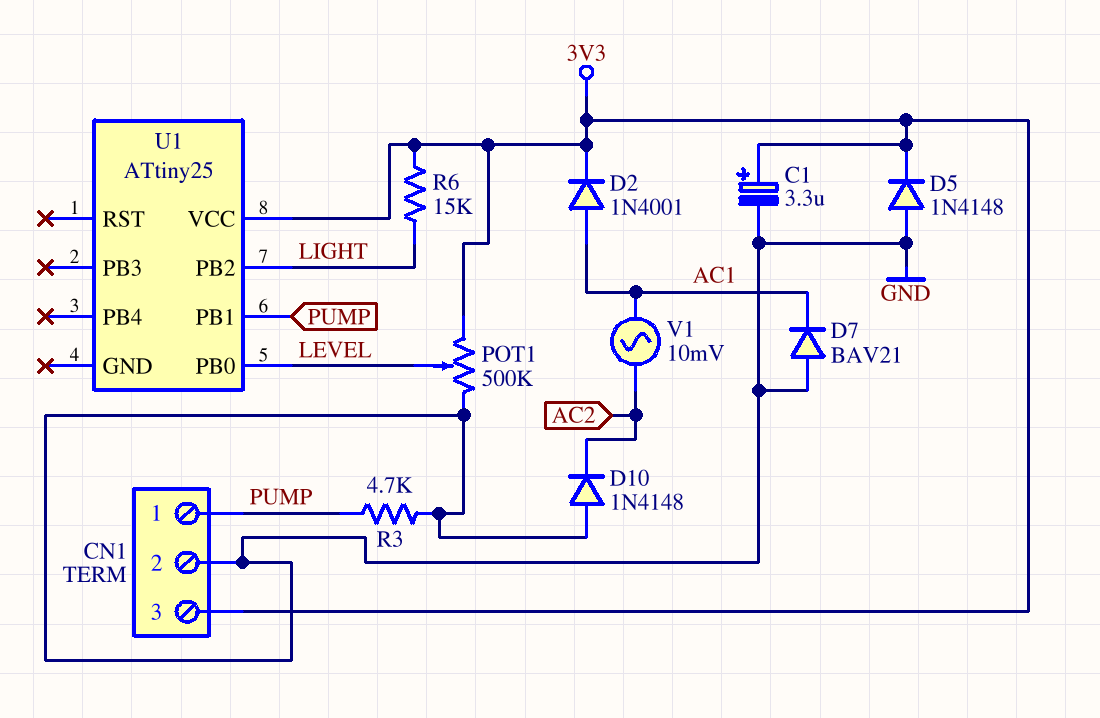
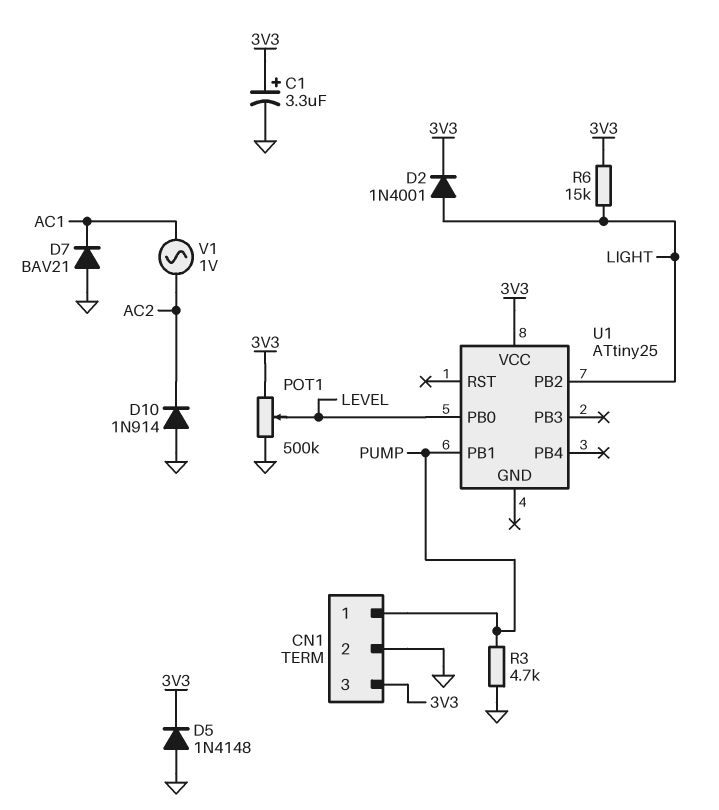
D2: diode 1N4001 (A AC1, K 3V3) -> diode 1N4001 (A LIGHT, K 3V3)
D10: diode 1N4148 (A GND, K AC2) -> diode 1N914 (A GND, K AC2)
V1: AC 10mV (AC1, AC2) -> AC 1V (AC1, AC2)

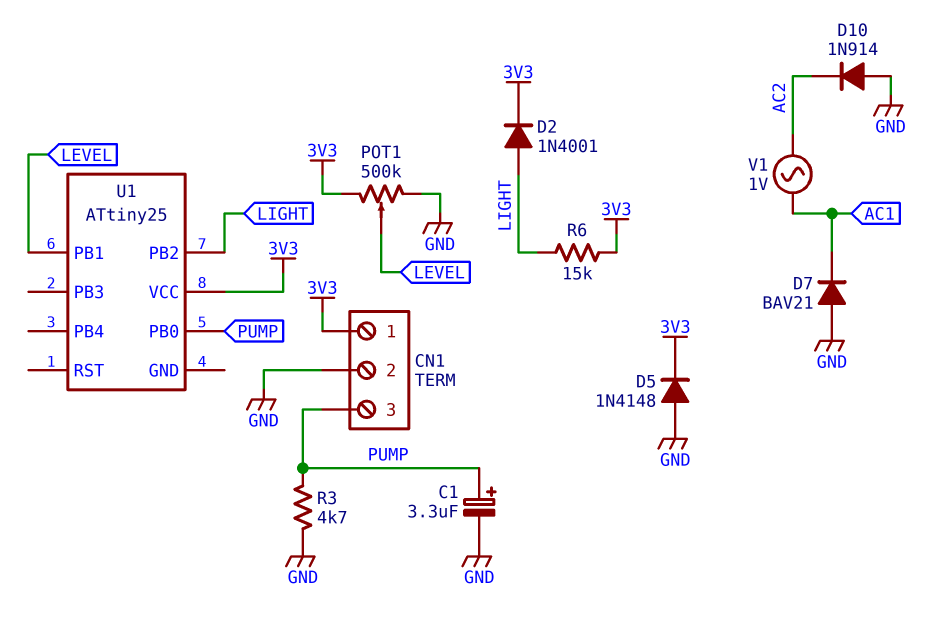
C1: 3.3uF (plus 3V3, minus GND) -> 3.3uF (plus PUMP, minus GND)
CN1 pin 1: PUMP -> 3V3
CN1 pin 3: 3V3 -> PUMP
U1 pin PB0: LEVEL -> PUMP
U1 pin PB1: PUMP -> LEVEL

